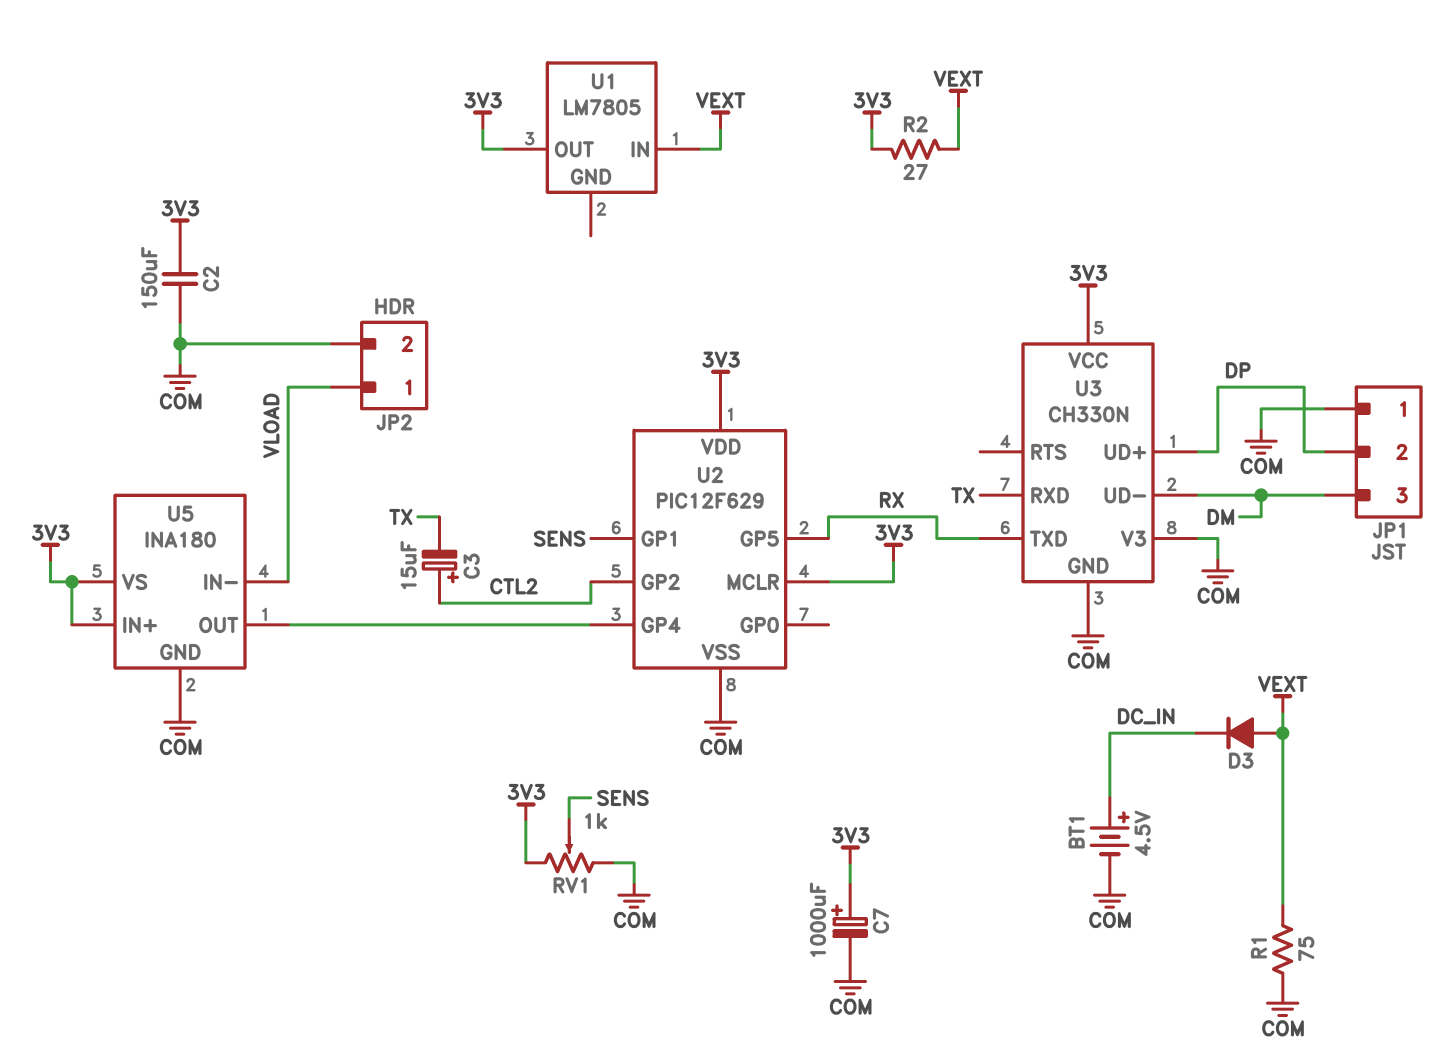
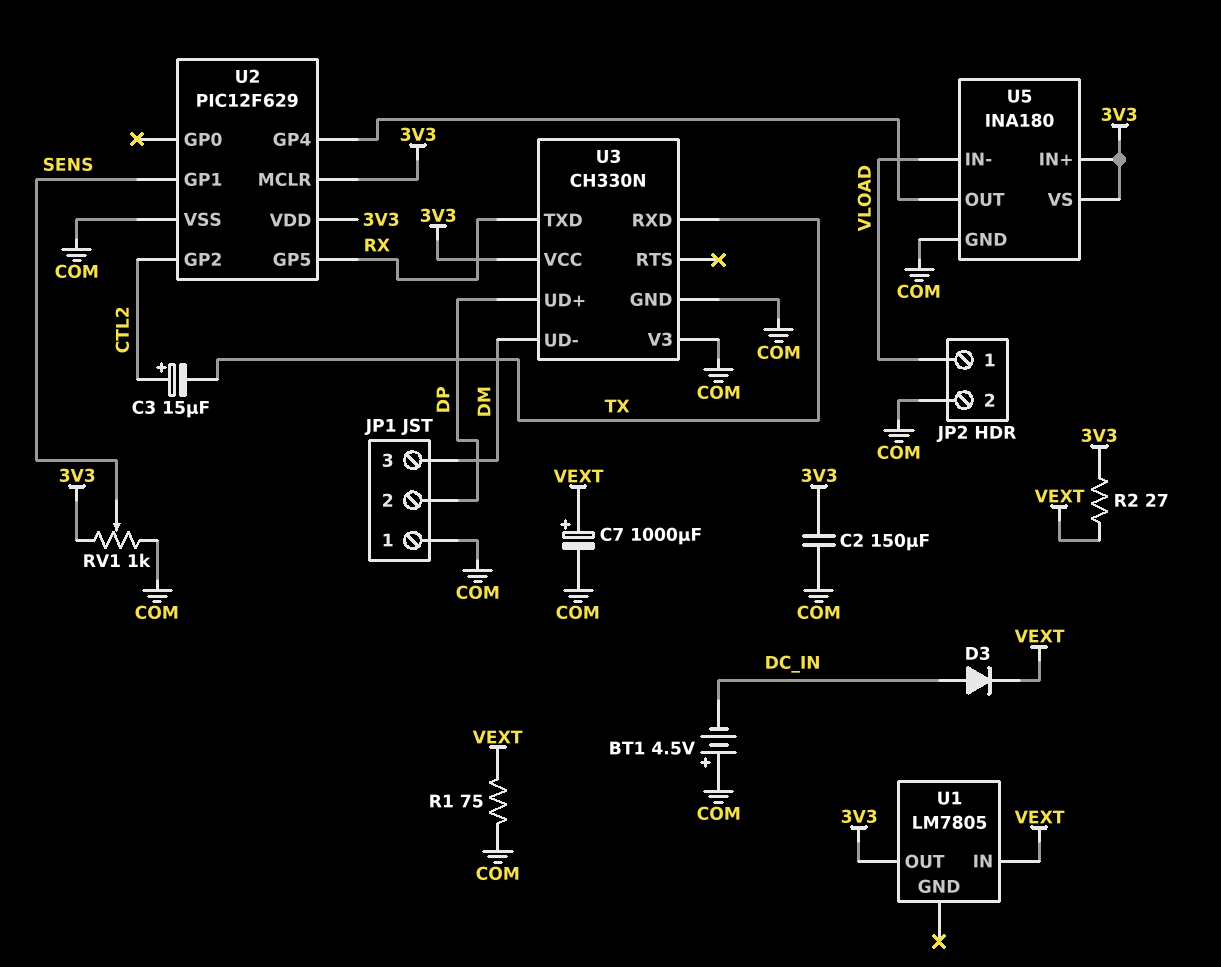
BT1: 4.5V (plus DC_IN, minus COM) -> 4.5V (plus COM, minus DC_IN)
C7: 1000uF (plus 3V3, minus COM) -> 1000uF (plus VEXT, minus COM)
D3: diode (A VEXT, K DC_IN) -> diode (A DC_IN, K VEXT)

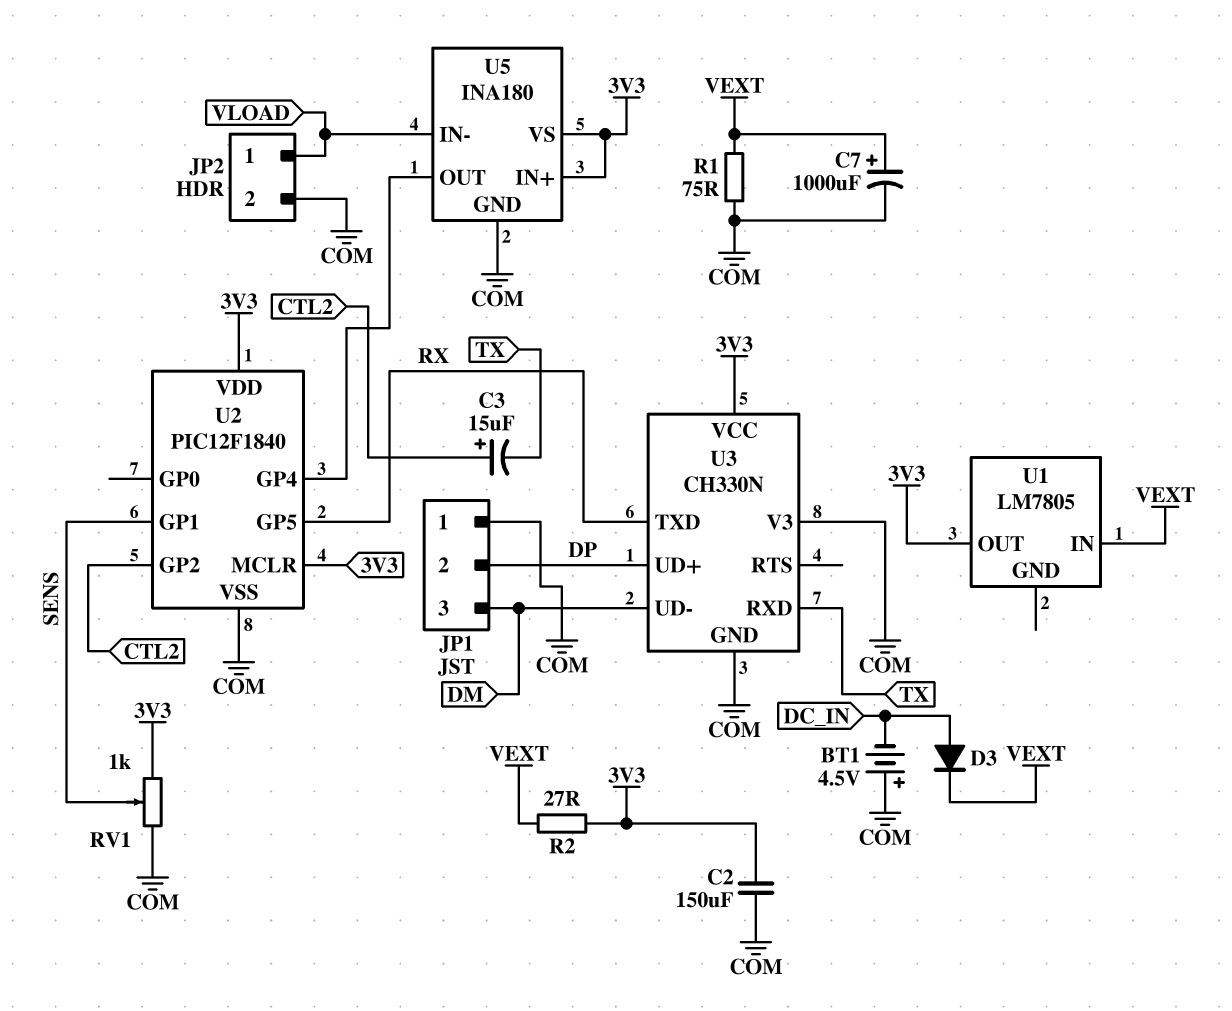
U2: PIC12F629 -> PIC12F1840

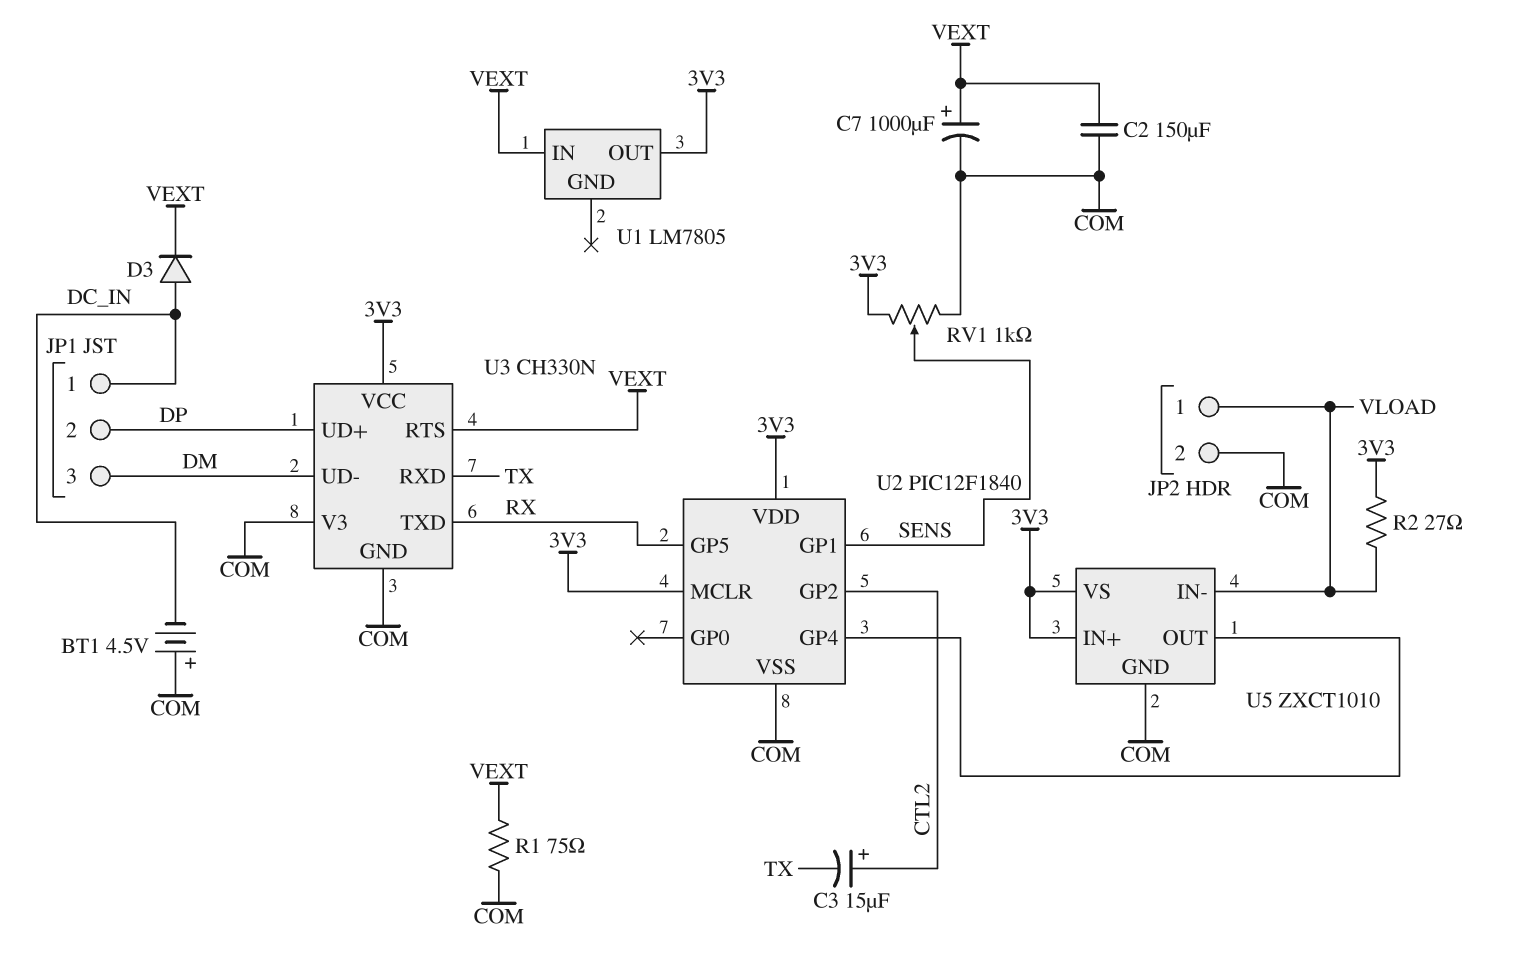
C2: 150uF (3V3, COM) -> 150uF (COM, VEXT)
JP1 pin 1: COM -> DC_IN
R2: 27 (3V3, VEXT) -> 27 (3V3, VLOAD)
U3 pin RTS: none -> VEXT
U5: INA180 -> ZXCT1010

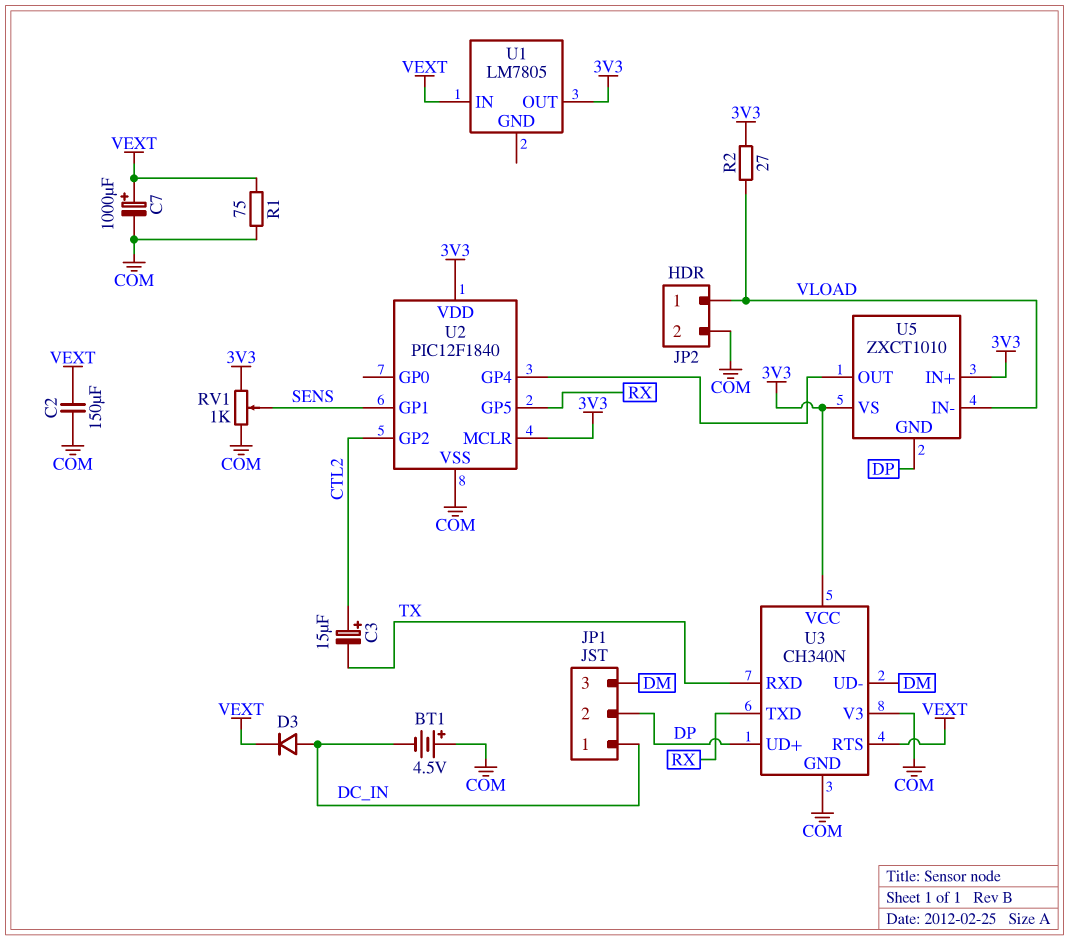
U3: CH330N -> CH340N
U5 pin GND: COM -> DP

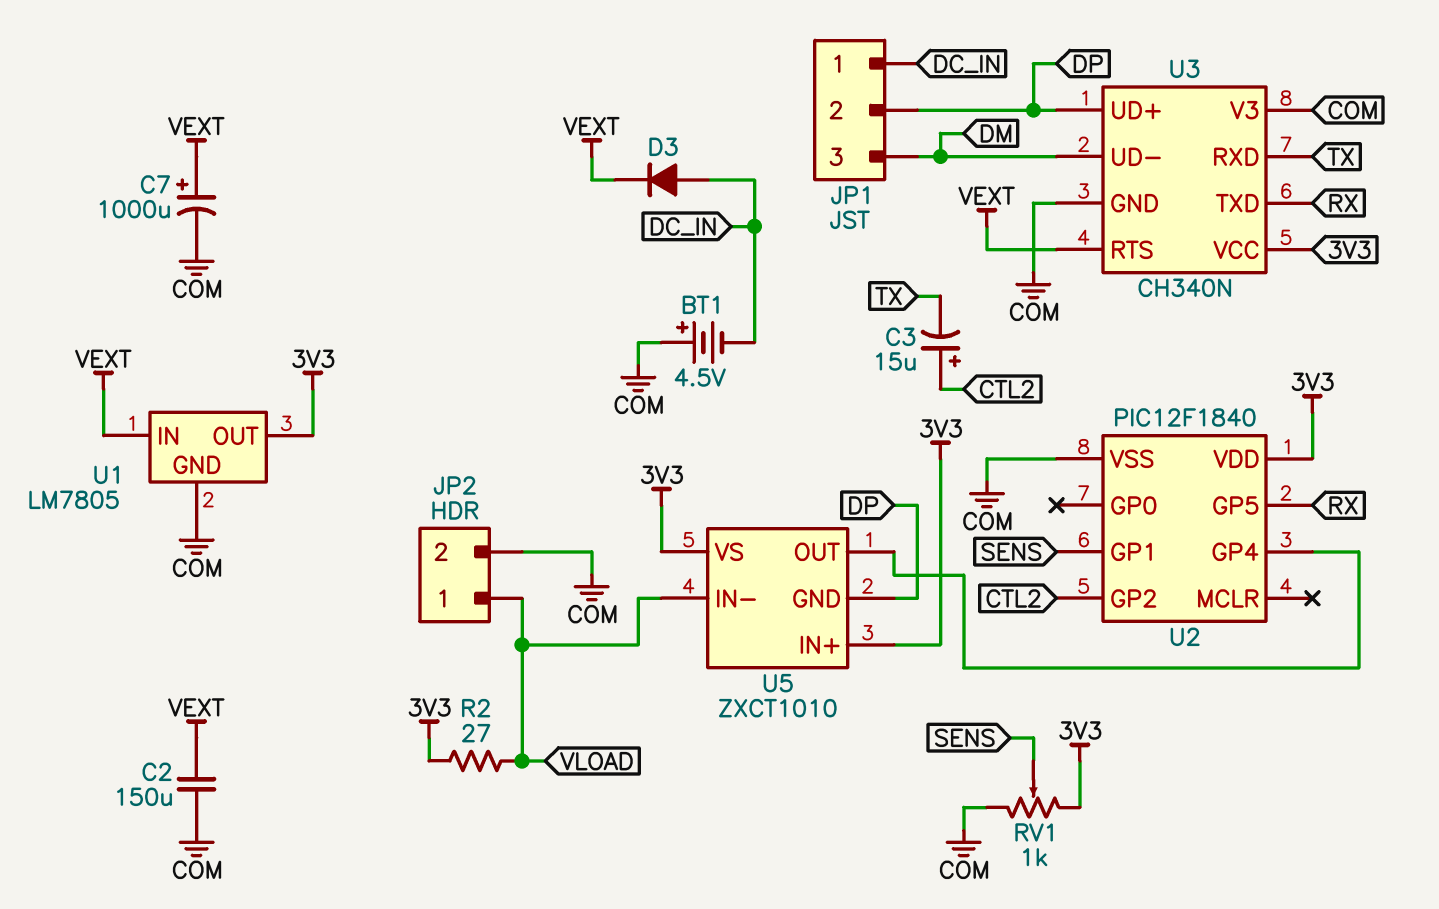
R1: 75 (COM, VEXT) -> none
U1 pin GND: none -> COM
U2 pin MCLR: 3V3 -> none

